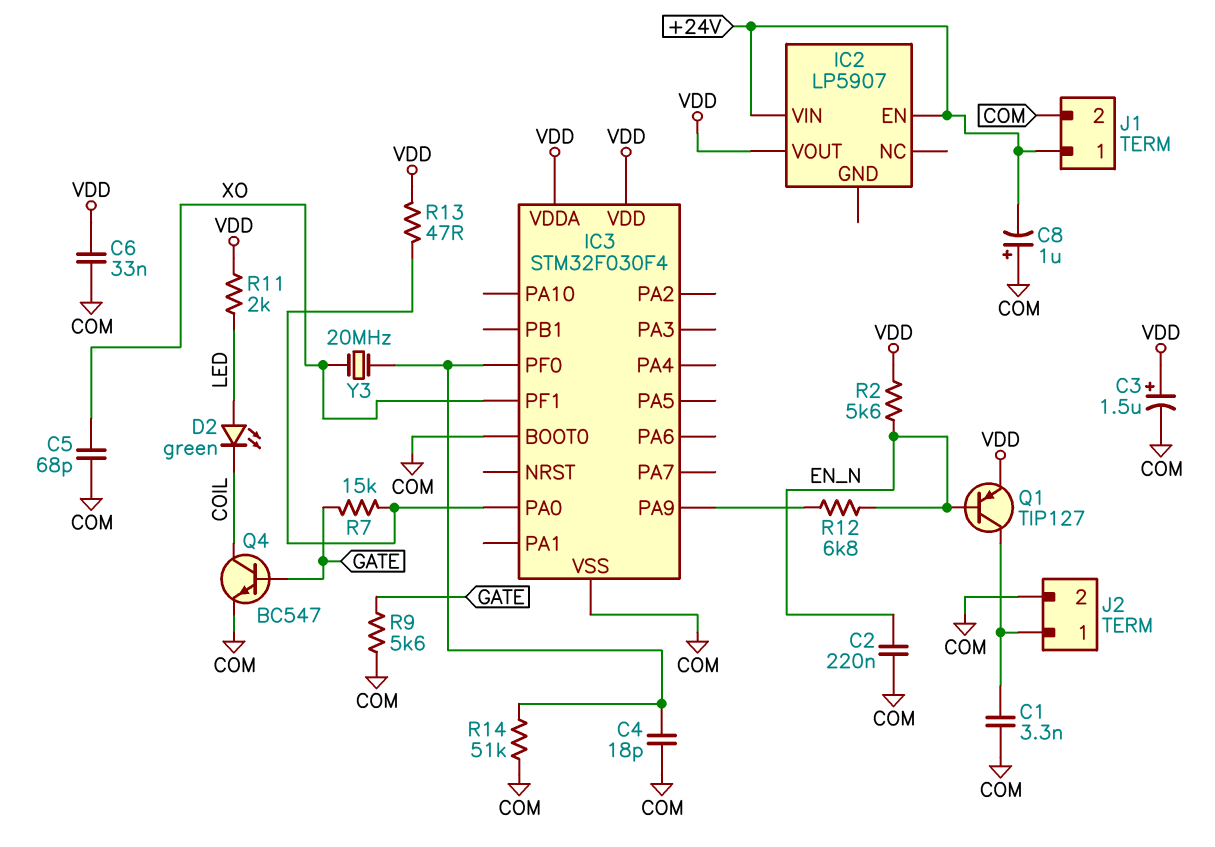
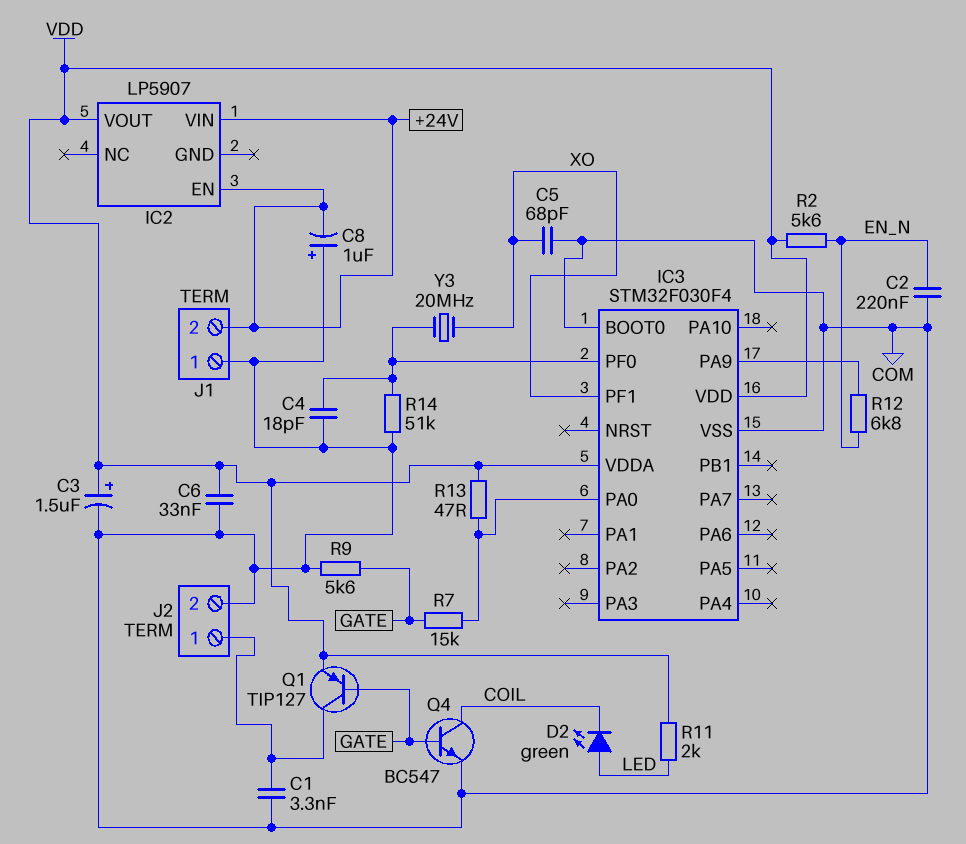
J1 pin 1: +24V -> COM
J1 pin 2: COM -> +24V
Q1: PNP TIP127 (B EN_N, C J2/1, E VDD) -> PNP TIP127 (B GATE, C J2/1, E VDD)

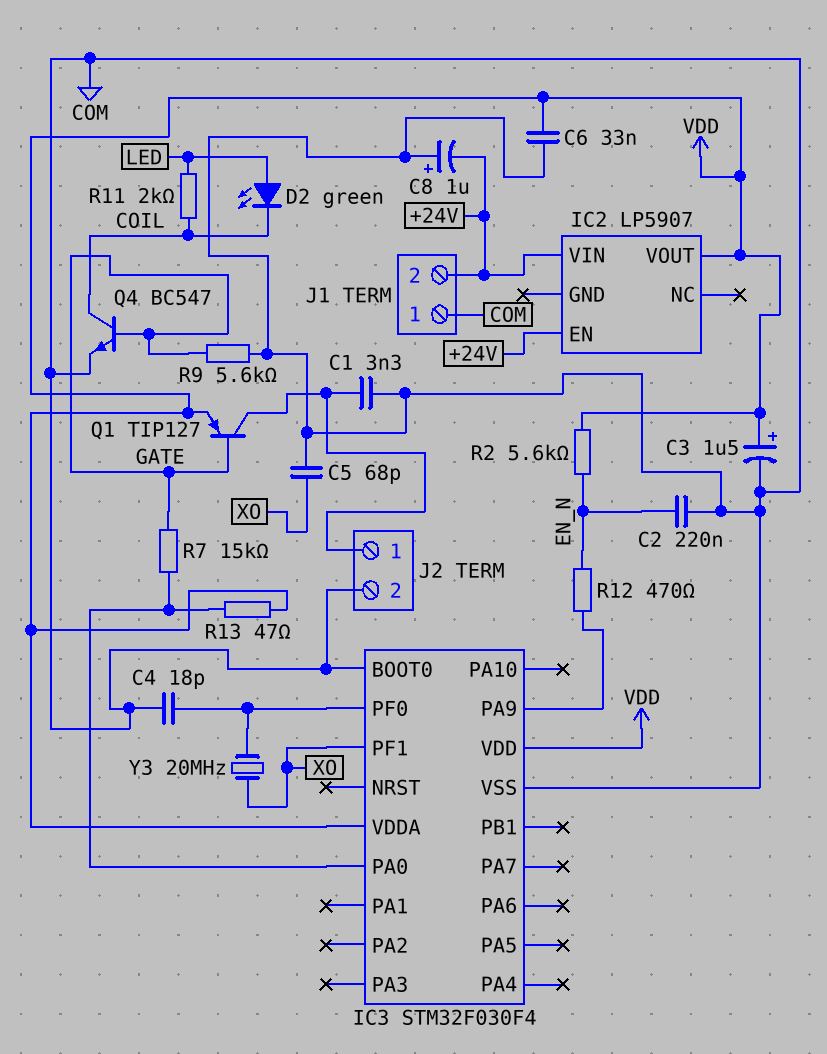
R11: 2k (LED, VDD) -> 2k (COIL, LED)
R12: 6.8k (EN_N, IC3/PA9) -> 470 (EN_N, IC3/PA9)
R14: 51k (COM, IC3/PF0) -> none

